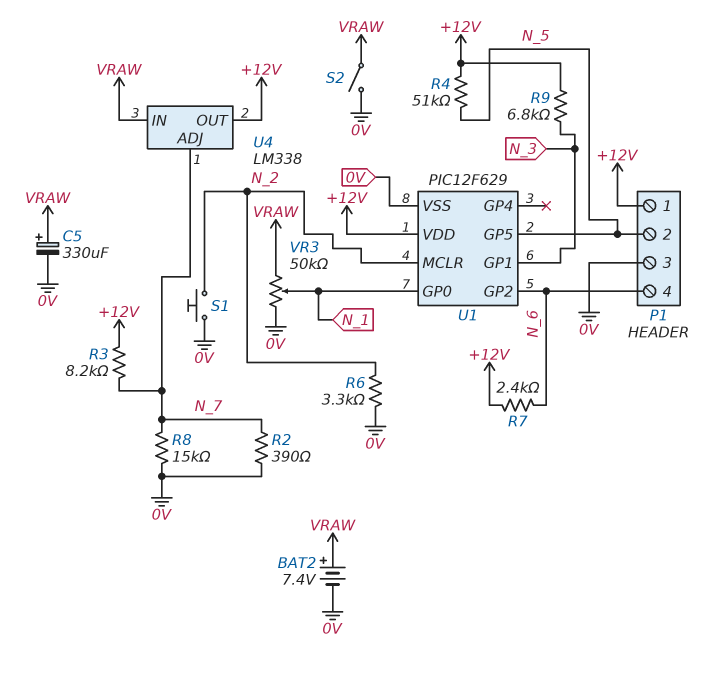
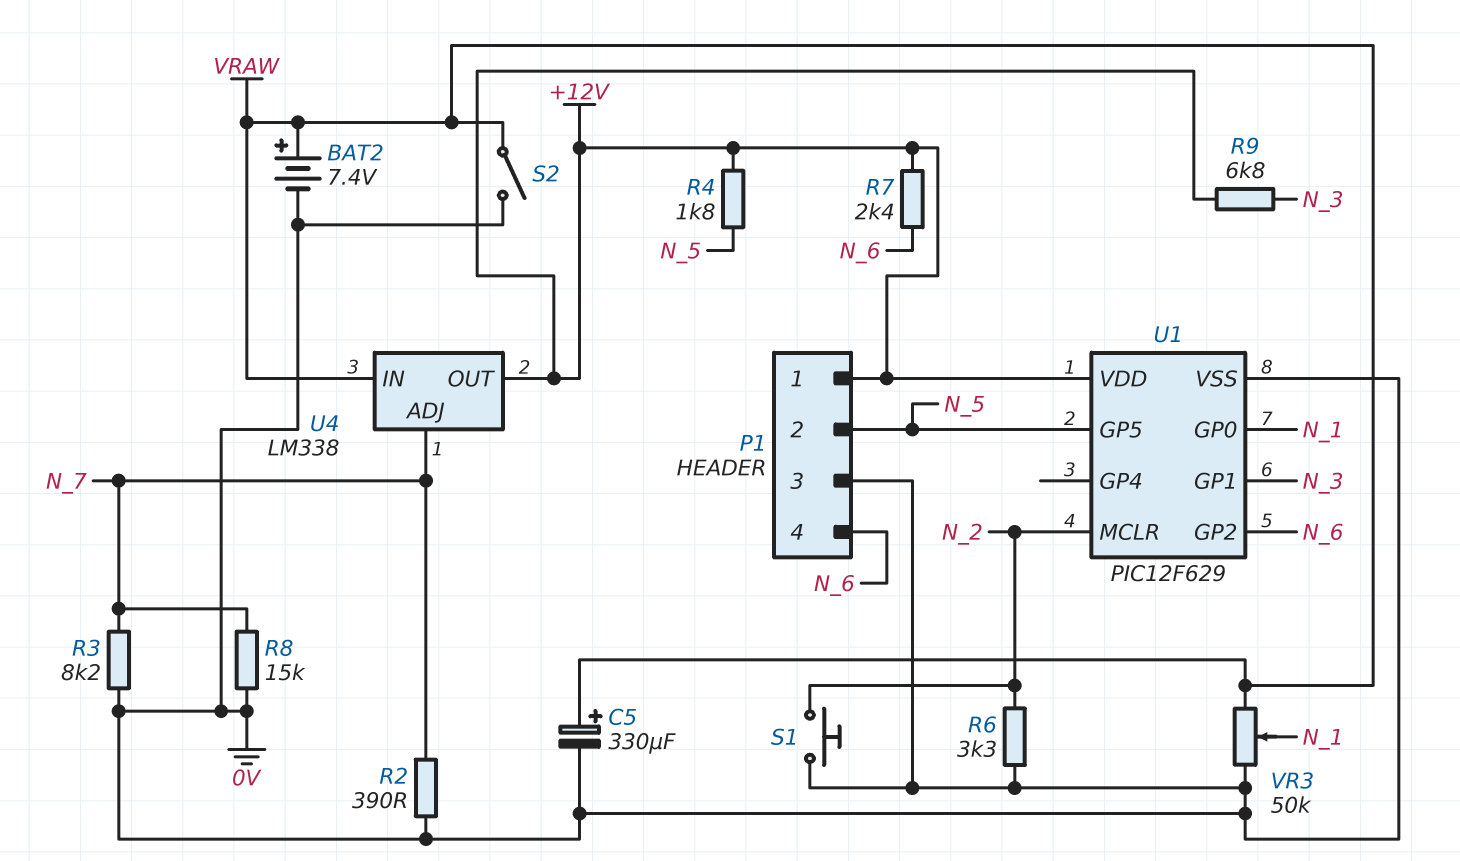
R3: 8.2k (+12V, N_7) -> 8.2k (0V, N_7)
R4: 51k (+12V, N_5) -> 1.8k (+12V, N_5)

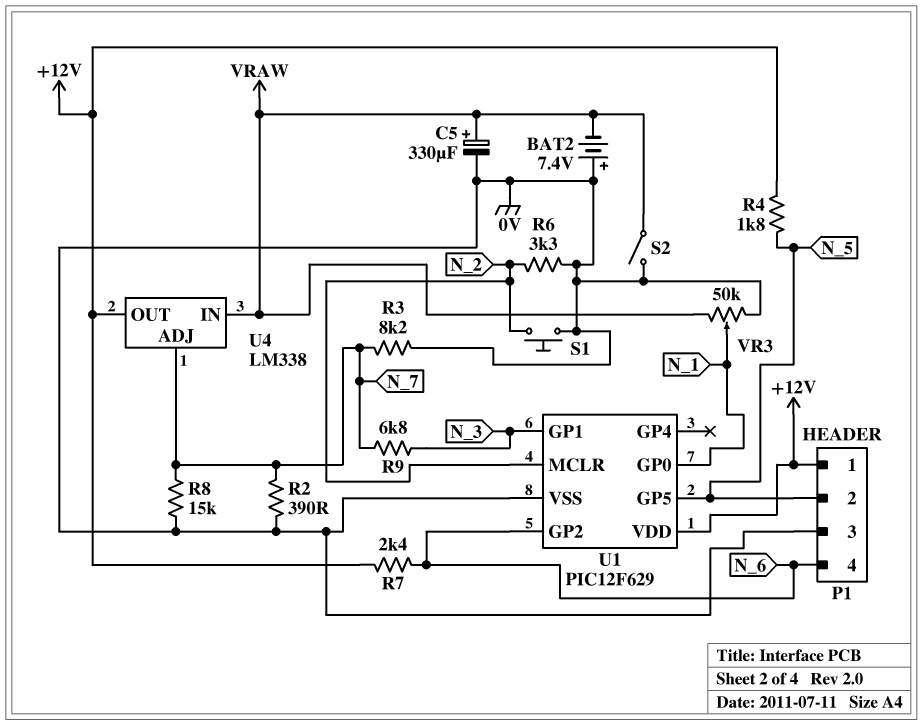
BAT2: 7.4V (plus VRAW, minus 0V) -> 7.4V (plus 0V, minus VRAW)
R9: 6.8k (+12V, N_3) -> 6.8k (N_3, N_7)

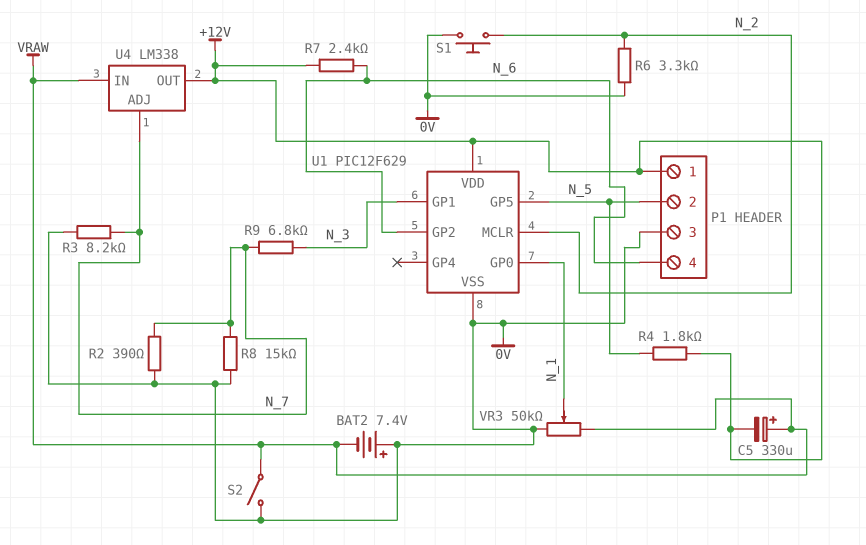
C5: 330uF (plus VRAW, minus 0V) -> 330uF (plus VRAW, minus +12V)

